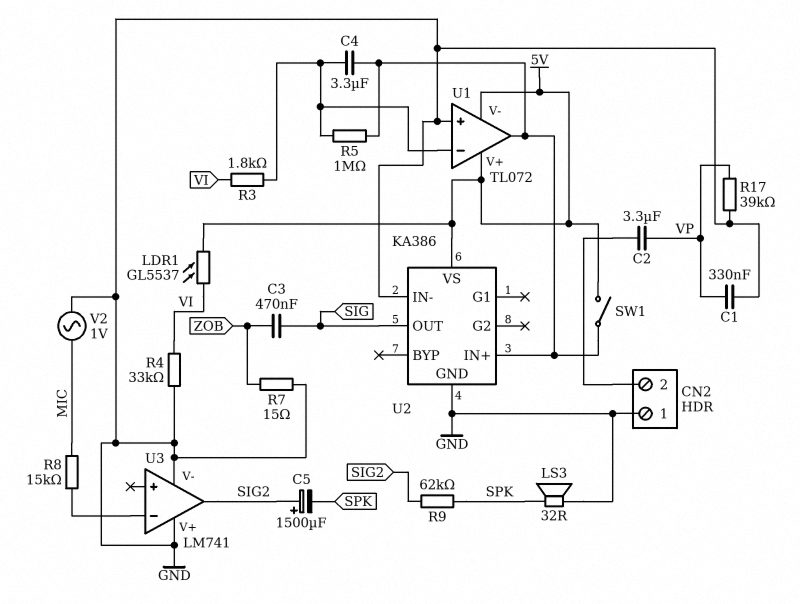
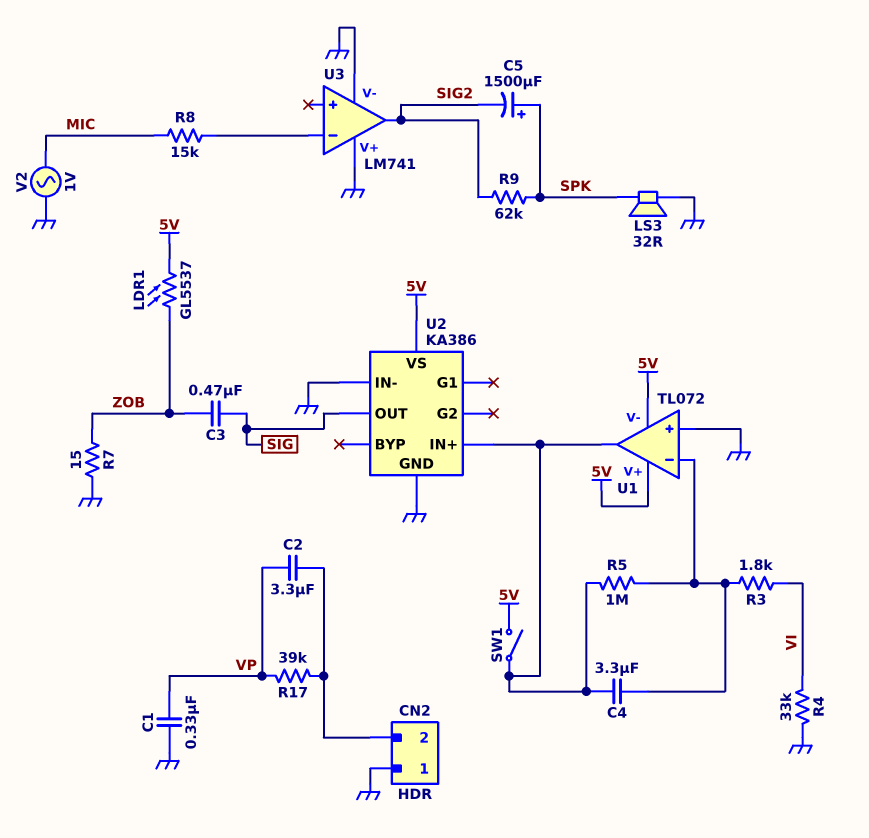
C5: 1500uF (plus SIG2, minus SPK) -> 1500uF (plus SPK, minus SIG2)
LDR1: GL5537 (5V, VI) -> GL5537 (5V, ZOB)
R17: 39k (GND, VP) -> 39k (CN2/2, VP)

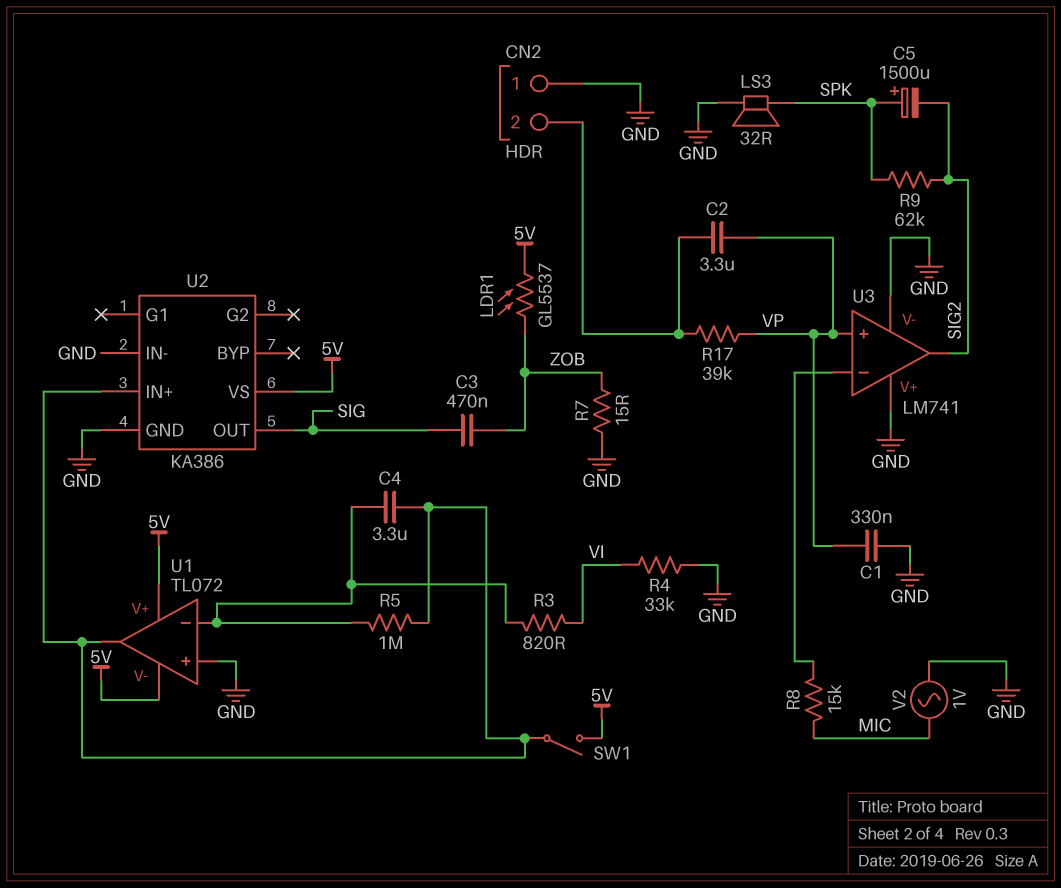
R3: 1.8k (U1/in-, VI) -> 820 (U1/in-, VI)
U3 pin in+: none -> VP

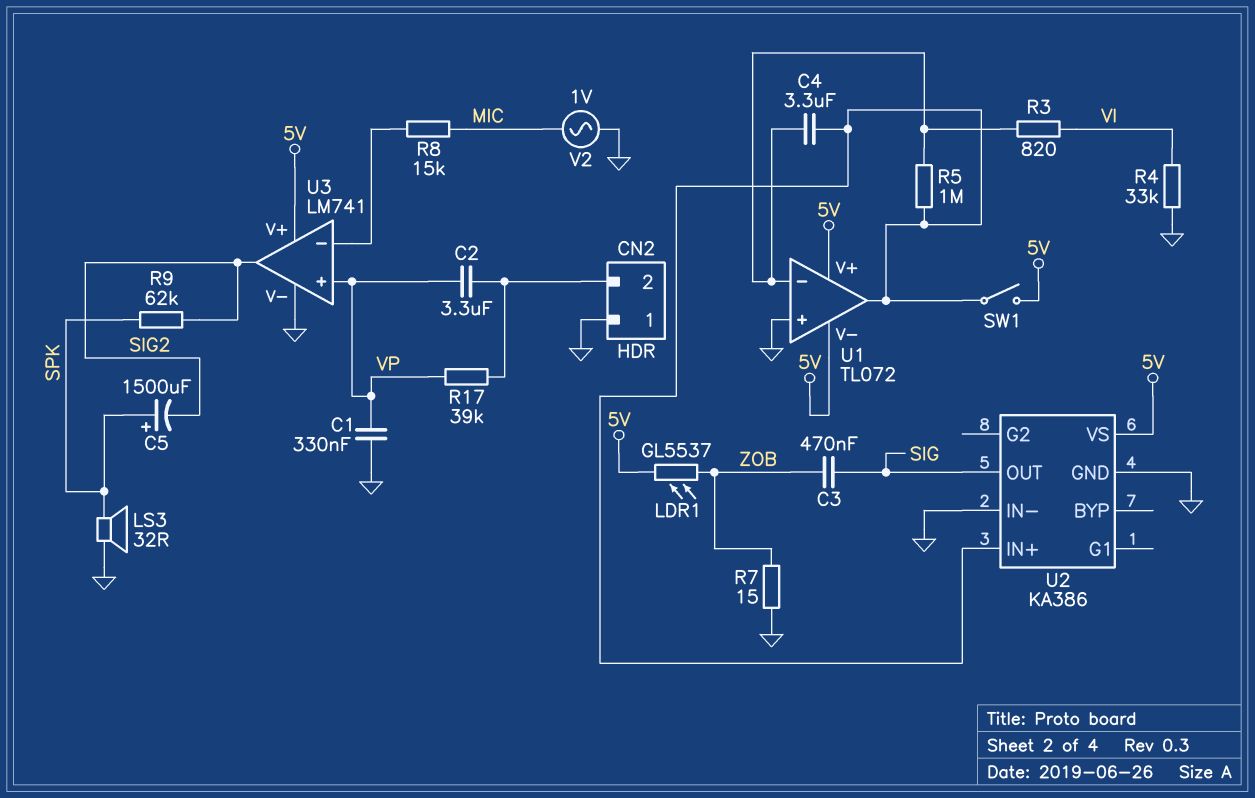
U3 pin V+: GND -> 5V

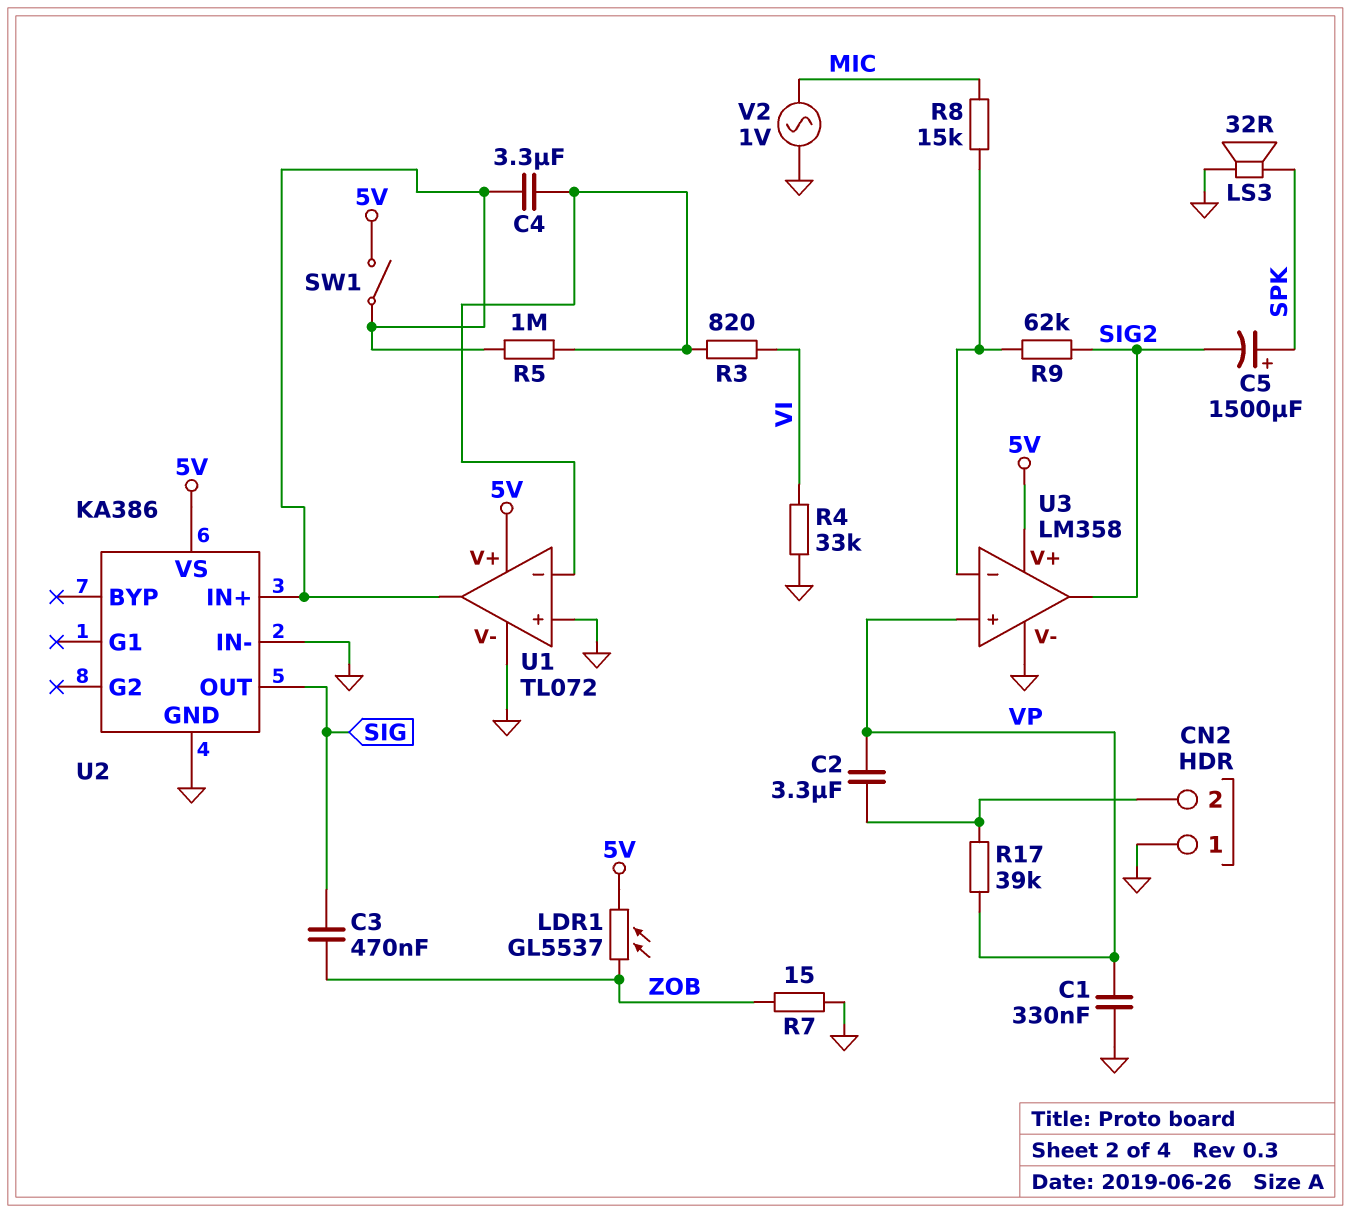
R9: 62k (SIG2, SPK) -> 62k (SIG2, U3/in-)
U1 pin V-: 5V -> GND
U3: LM741 -> LM358

